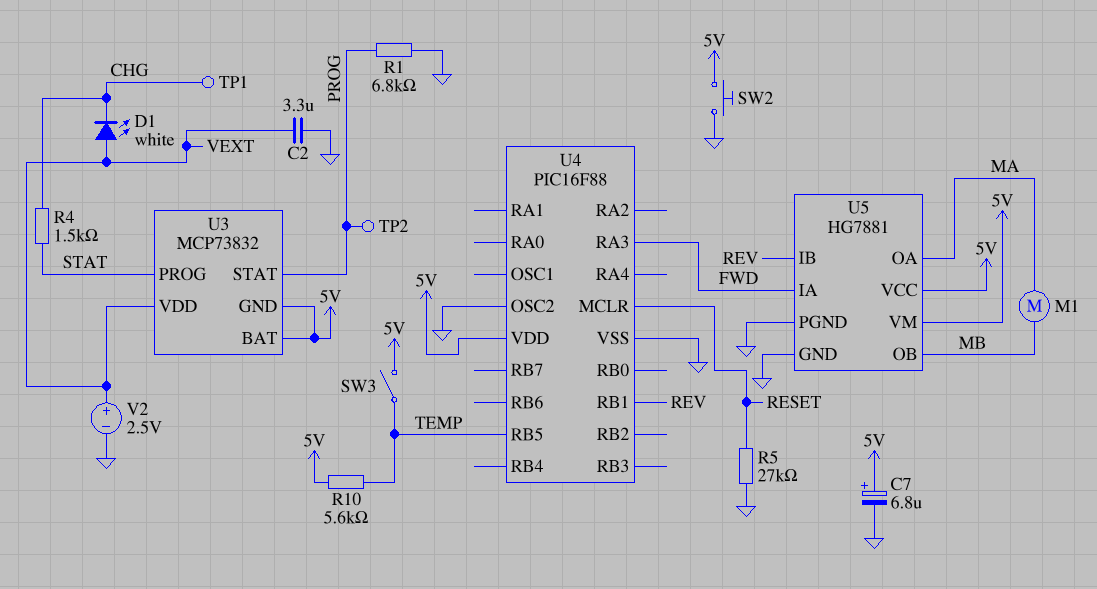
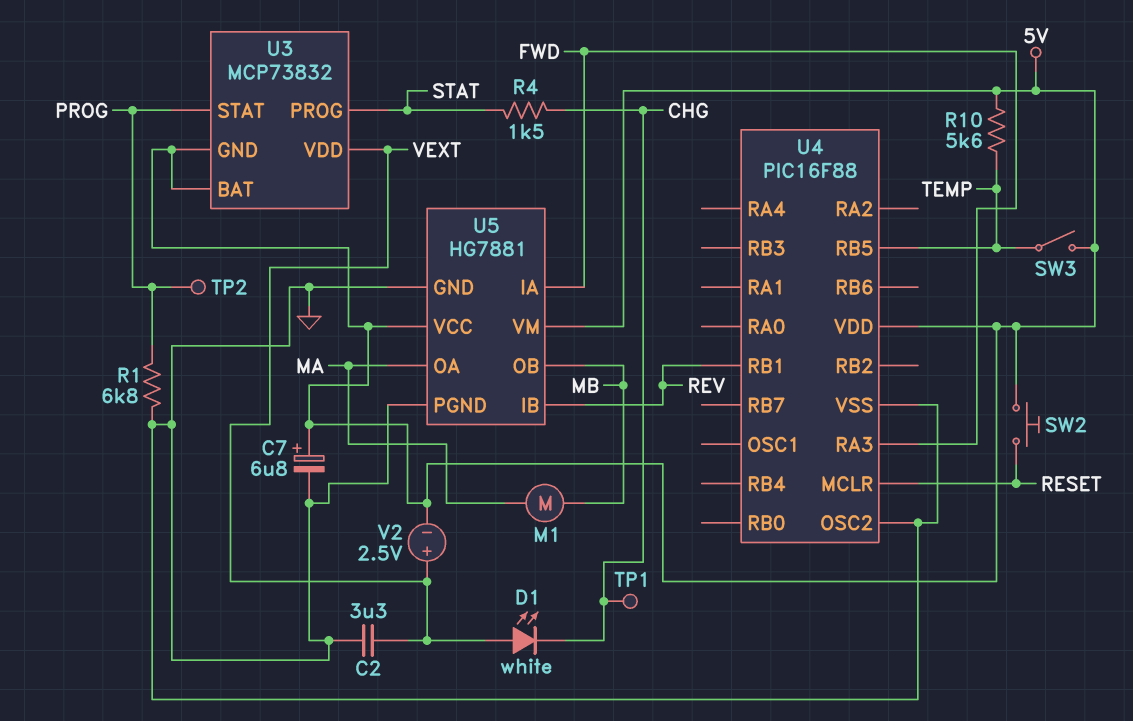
R5: 27k (GND, RESET) -> none
SW2: button (5V, GND) -> button (5V, RESET)
V2: 2.5V (plus VEXT, minus GND) -> 2.5V (plus VEXT, minus 5V)

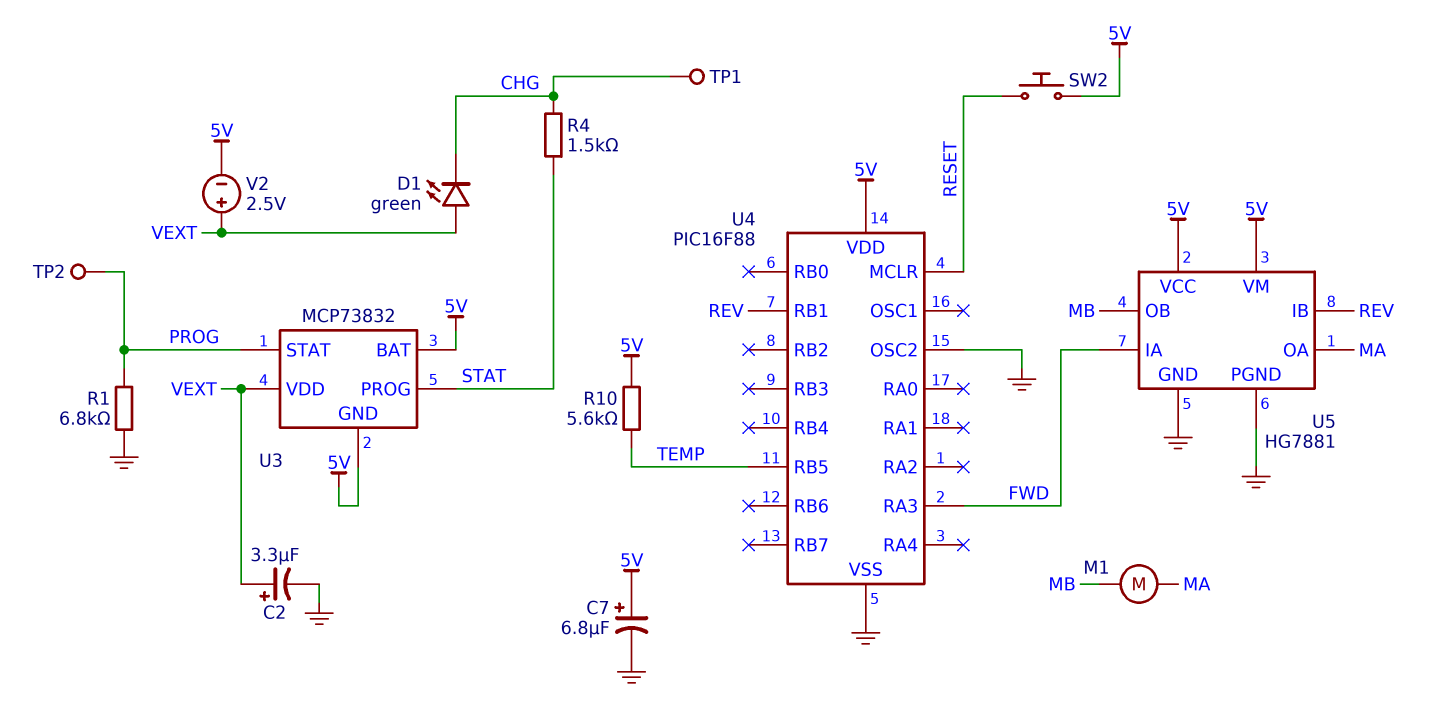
C2: 3.3uF (GND, VEXT) -> 3.3uF (plus VEXT, minus GND)
D1: LED white (A VEXT, K CHG) -> LED green (A VEXT, K CHG)
SW3: switch (5V, TEMP) -> none

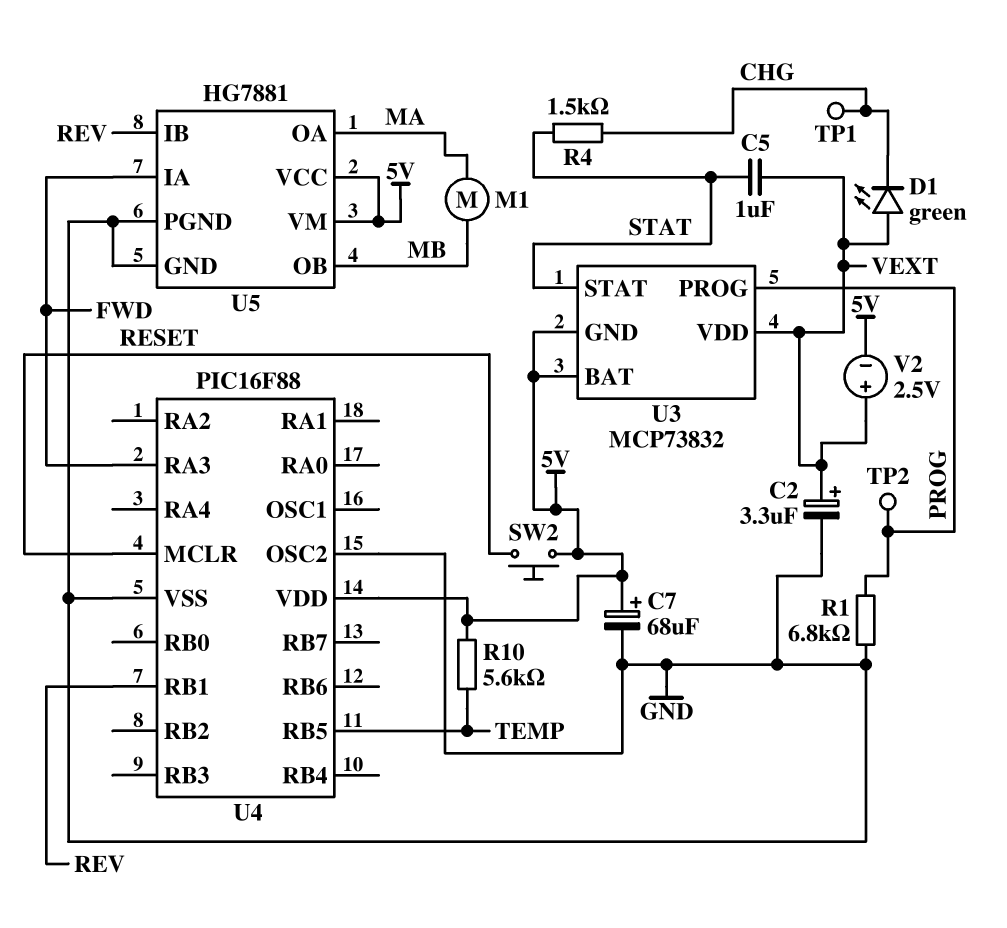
C5: none -> 1uF (STAT, VEXT)
C7: 6.8uF (plus 5V, minus GND) -> 68uF (plus 5V, minus GND)
U3 pin PROG: STAT -> PROG
U3 pin STAT: PROG -> STAT

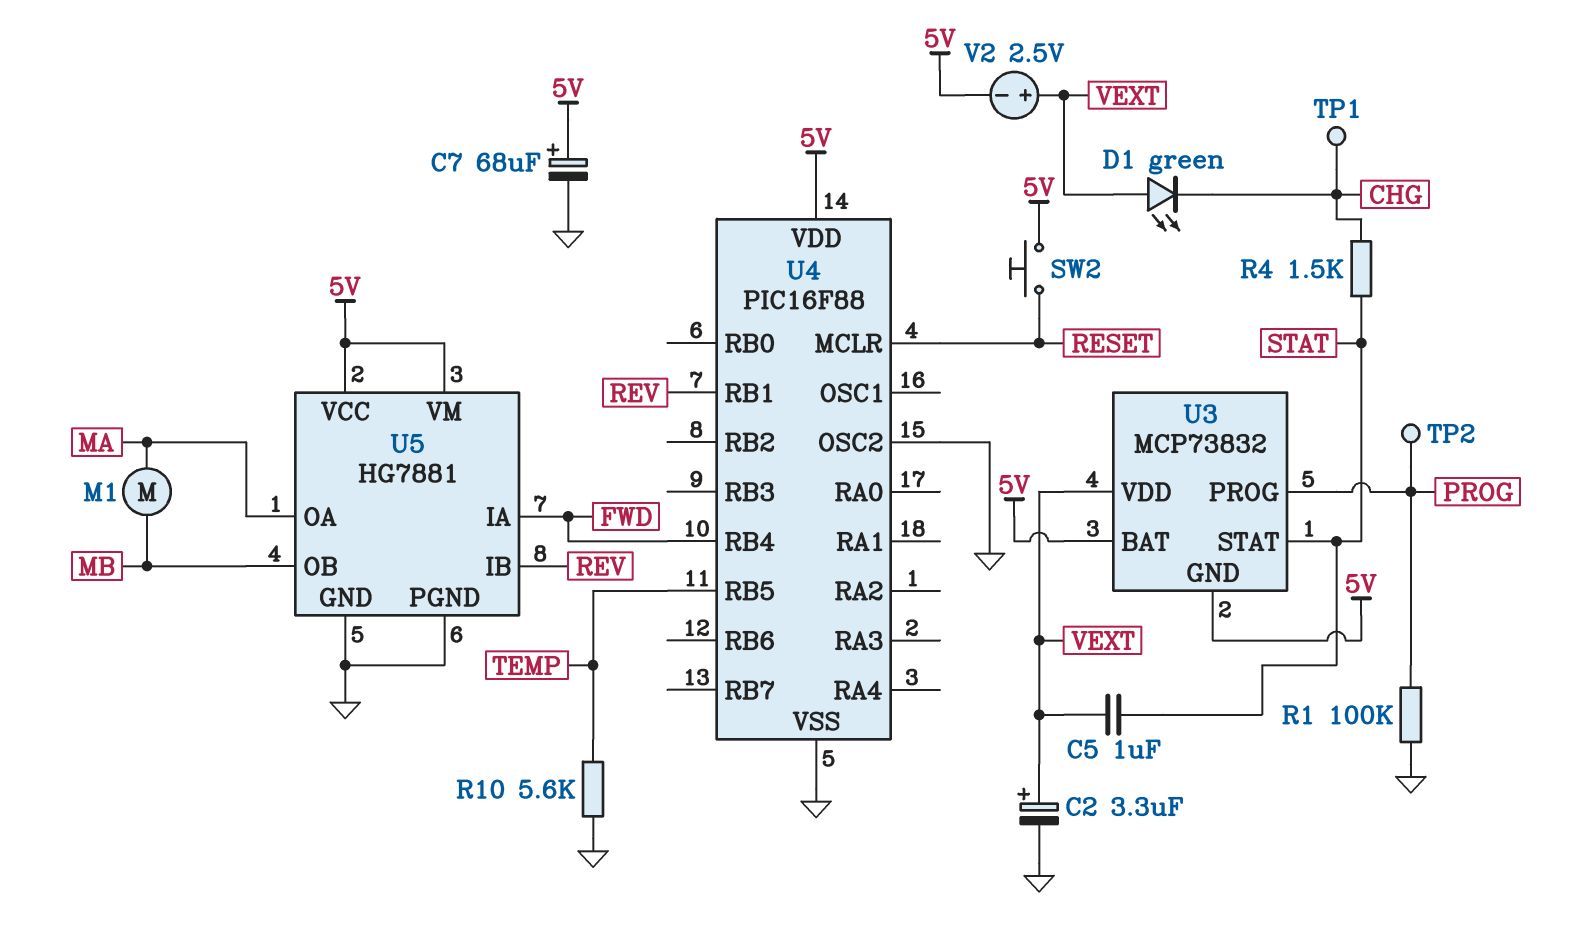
R1: 6.8k (GND, PROG) -> 100k (GND, PROG)
R10: 5.6k (5V, TEMP) -> 5.6k (GND, TEMP)
U4 pin RA3: FWD -> none
U4 pin RB4: none -> FWD

